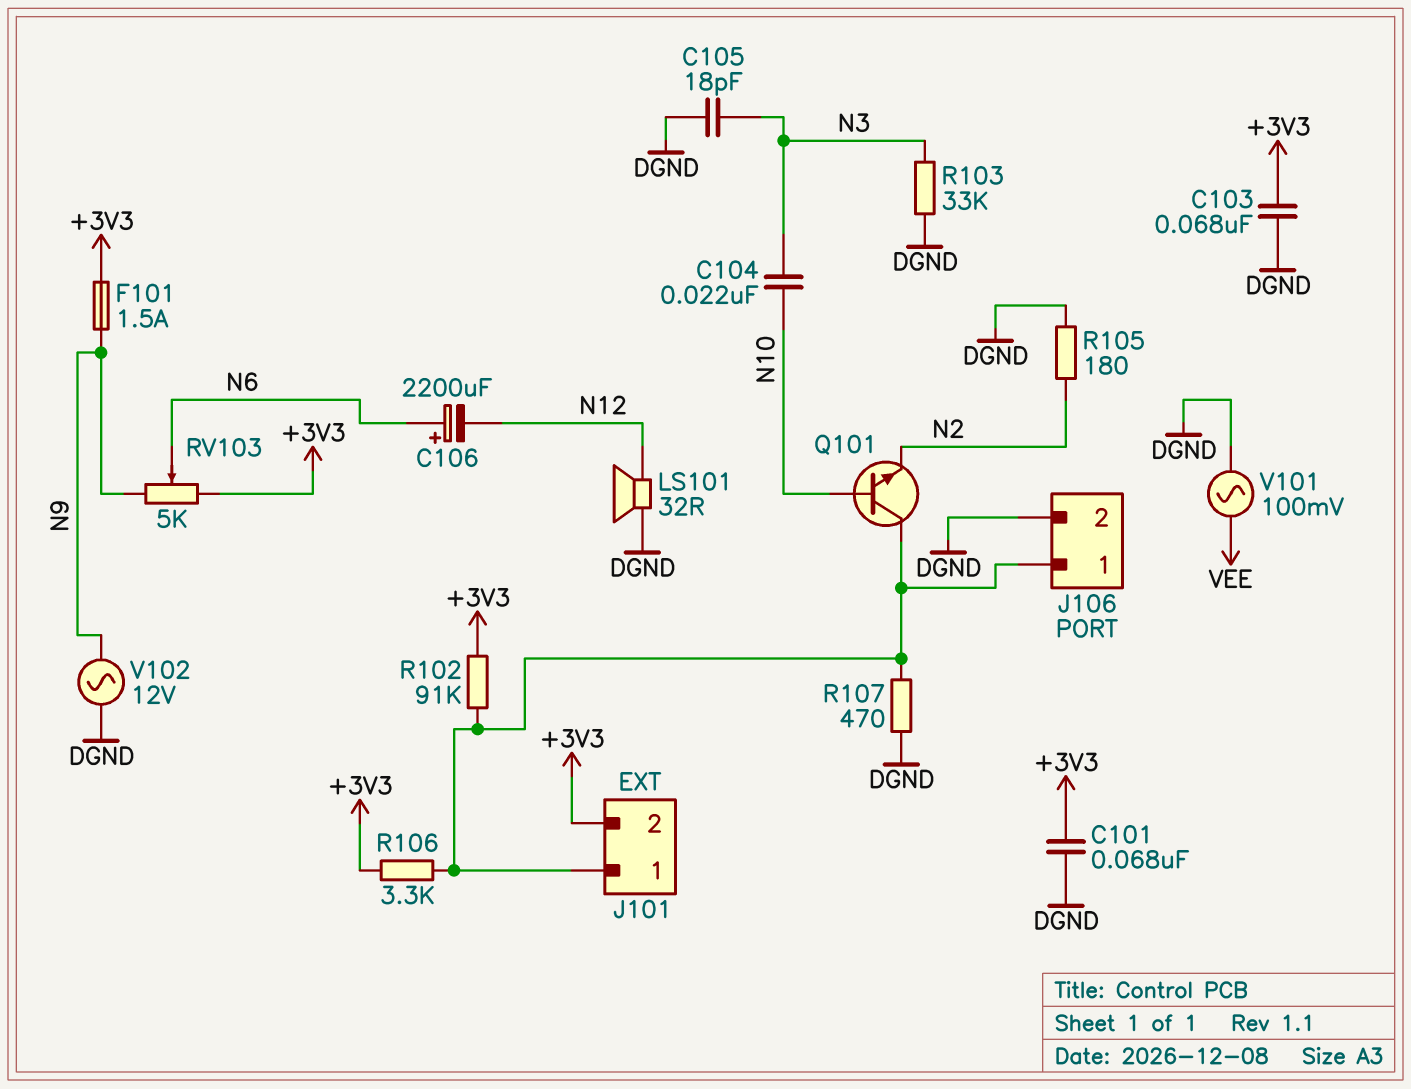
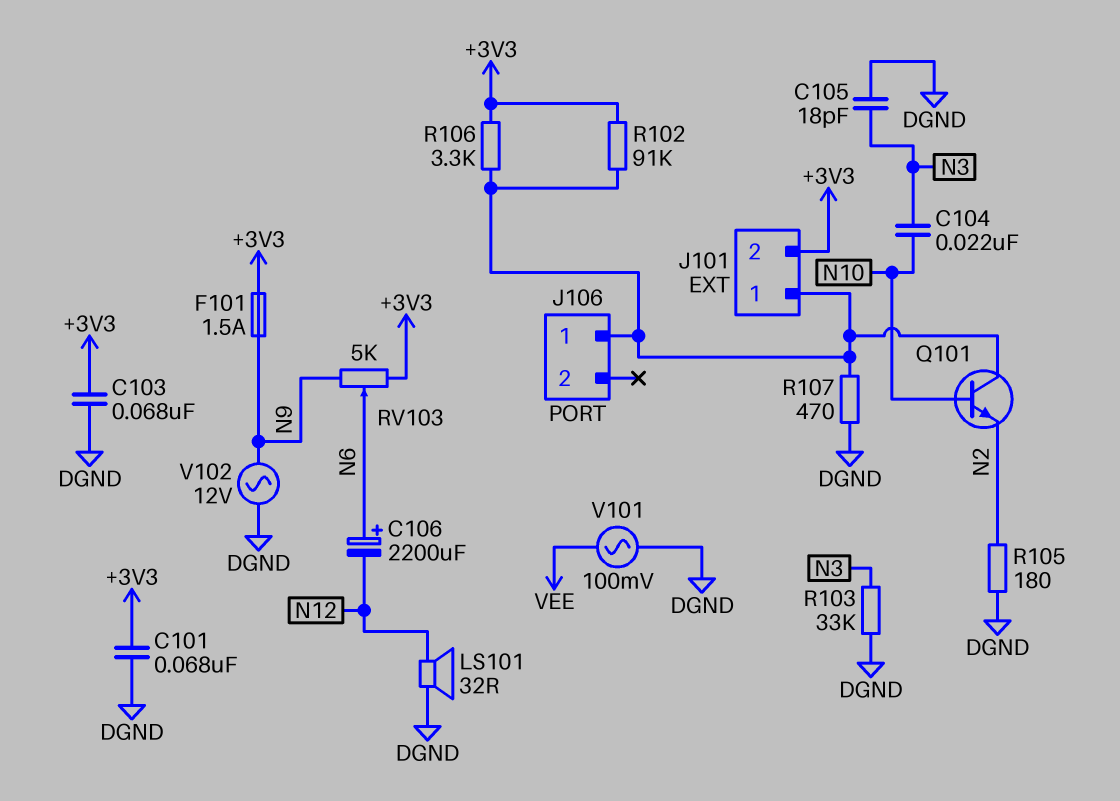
J106 pin 2: DGND -> none

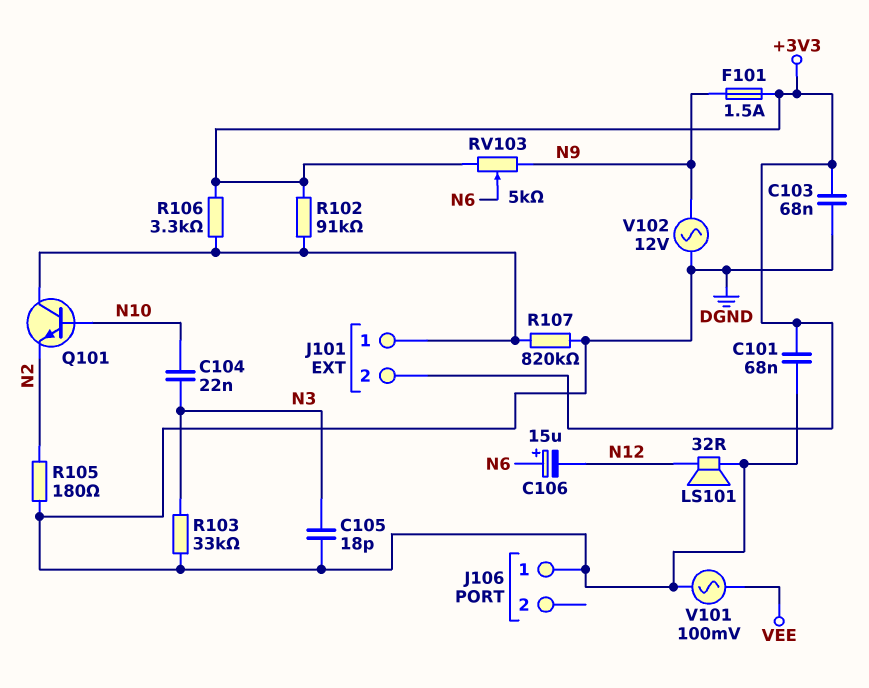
C106: 2200uF (plus N6, minus N12) -> 15uF (plus N6, minus N12)
J106 pin 1: J101/1 -> DGND
R107: 470 (DGND, J101/1) -> 820k (DGND, J101/1)

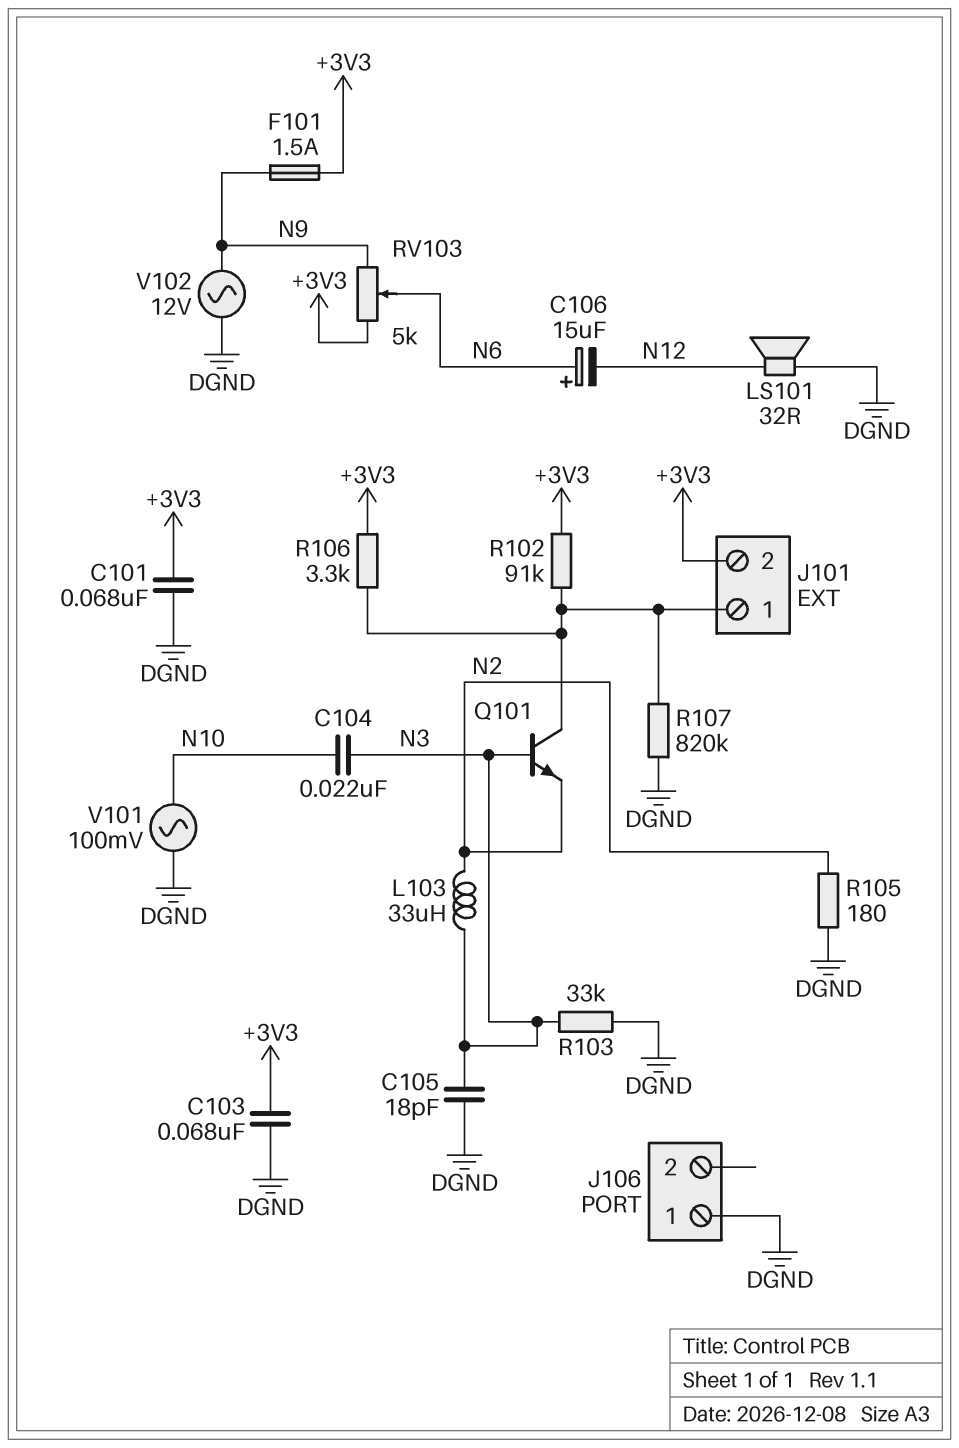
L103: none -> 33uH (N2, N3)
Q101: NPN (B N10, C J101/1, E N2) -> NPN (B N3, C J101/1, E N2)
V101: AC 100mV (DGND, VEE) -> AC 100mV (DGND, N10)

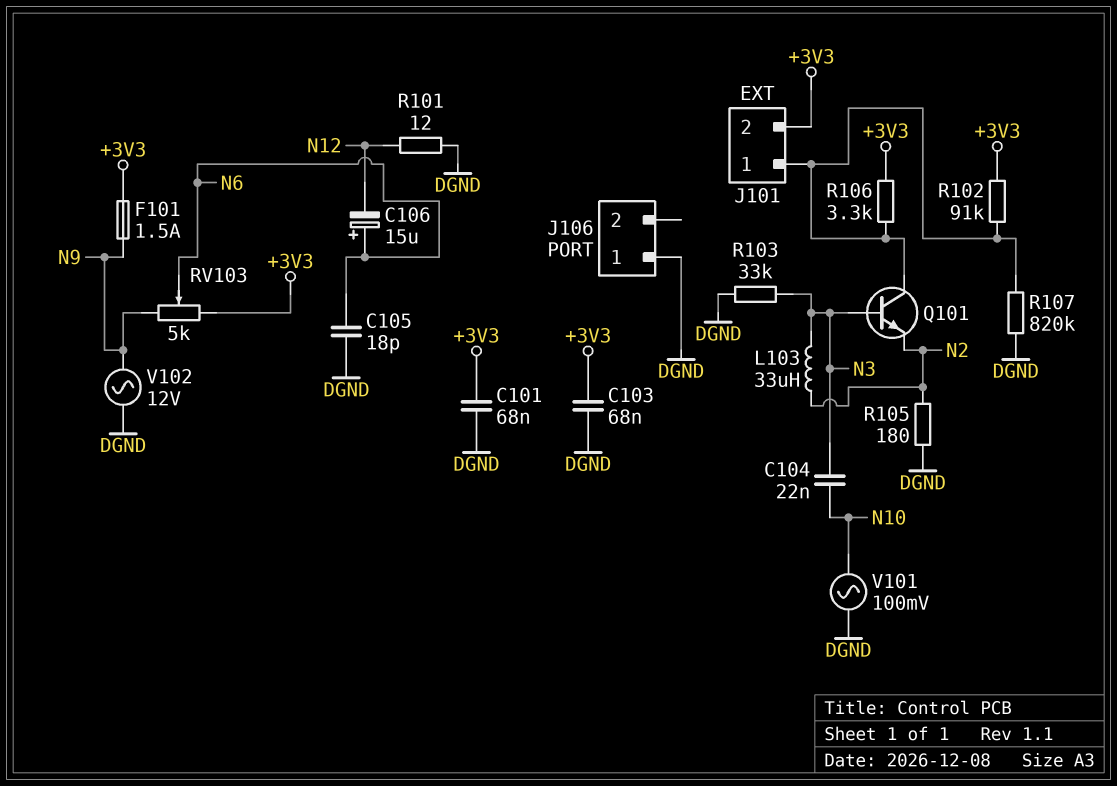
C105: 18pF (DGND, N3) -> 18pF (DGND, N6)
LS101: speaker 32R (DGND, N12) -> none
R101: none -> 12 (DGND, N12)

